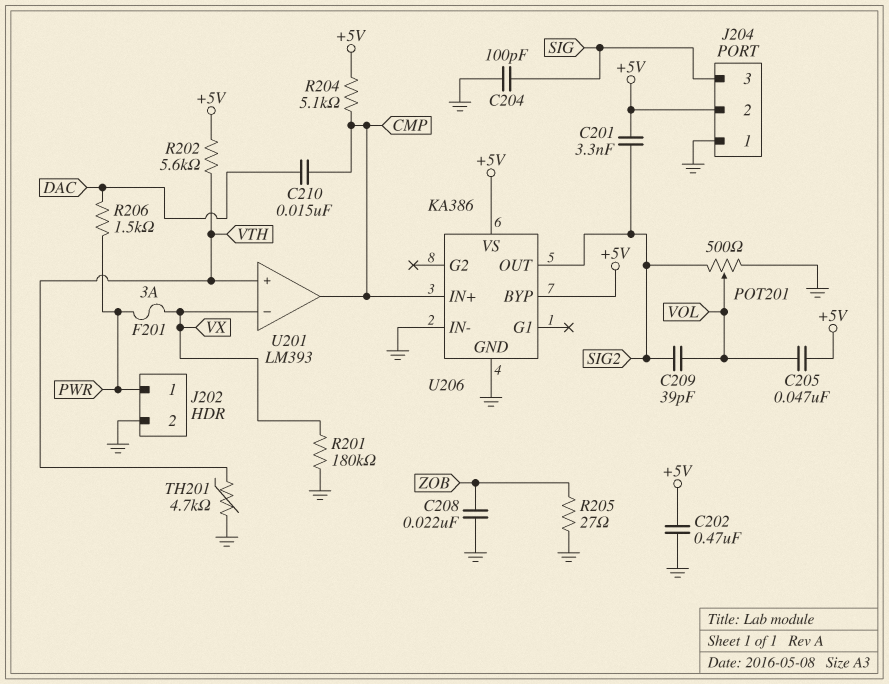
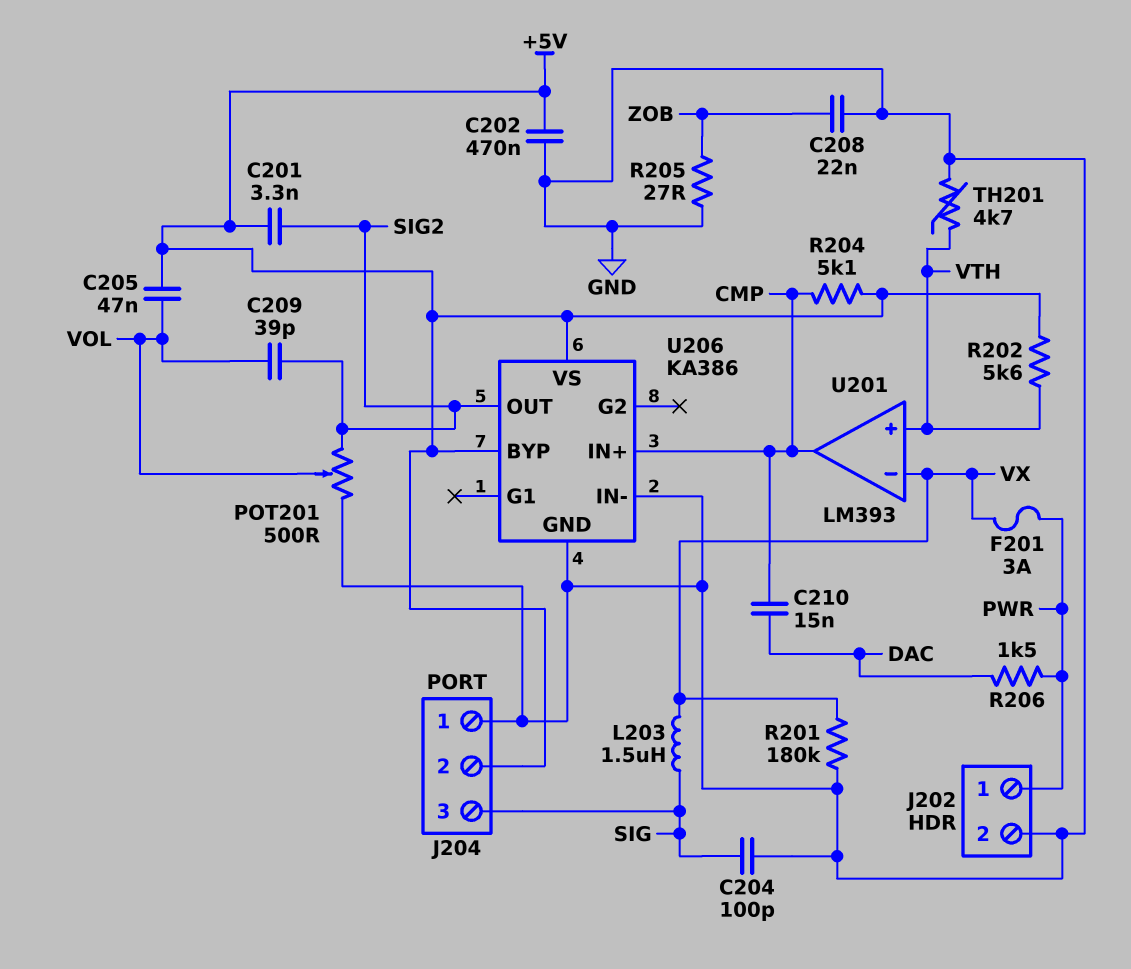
L203: none -> 1.5uH (SIG, VX)

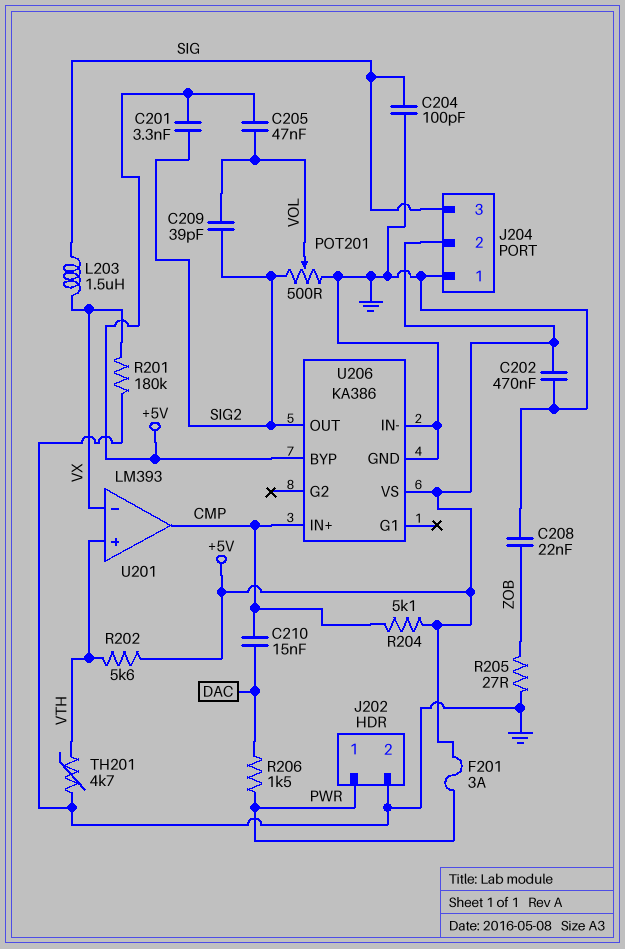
F201: 3A (PWR, VX) -> 3A (+5V, PWR)

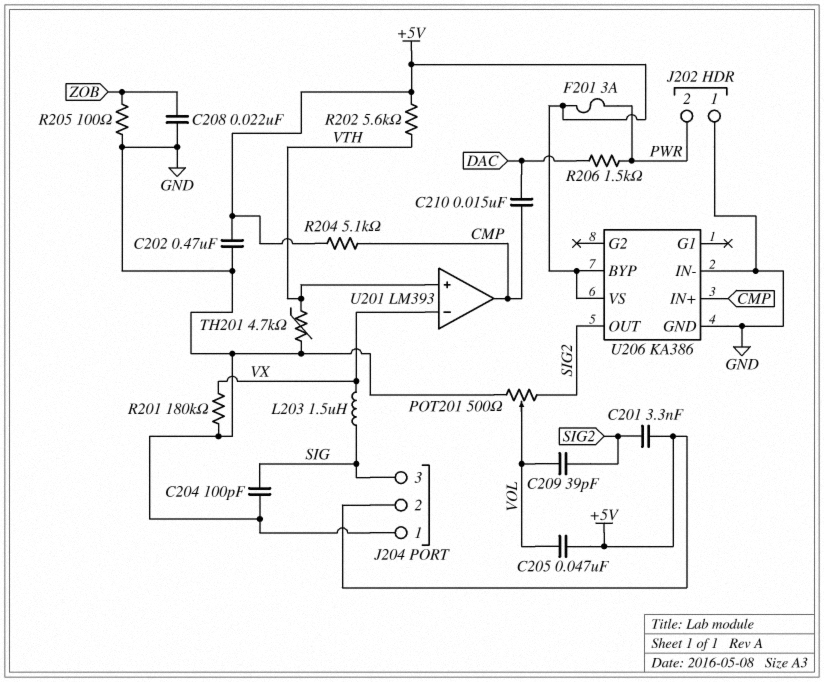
J202 pin 1: PWR -> GND
J202 pin 2: GND -> PWR
R205: 27 (GND, ZOB) -> 100 (GND, ZOB)

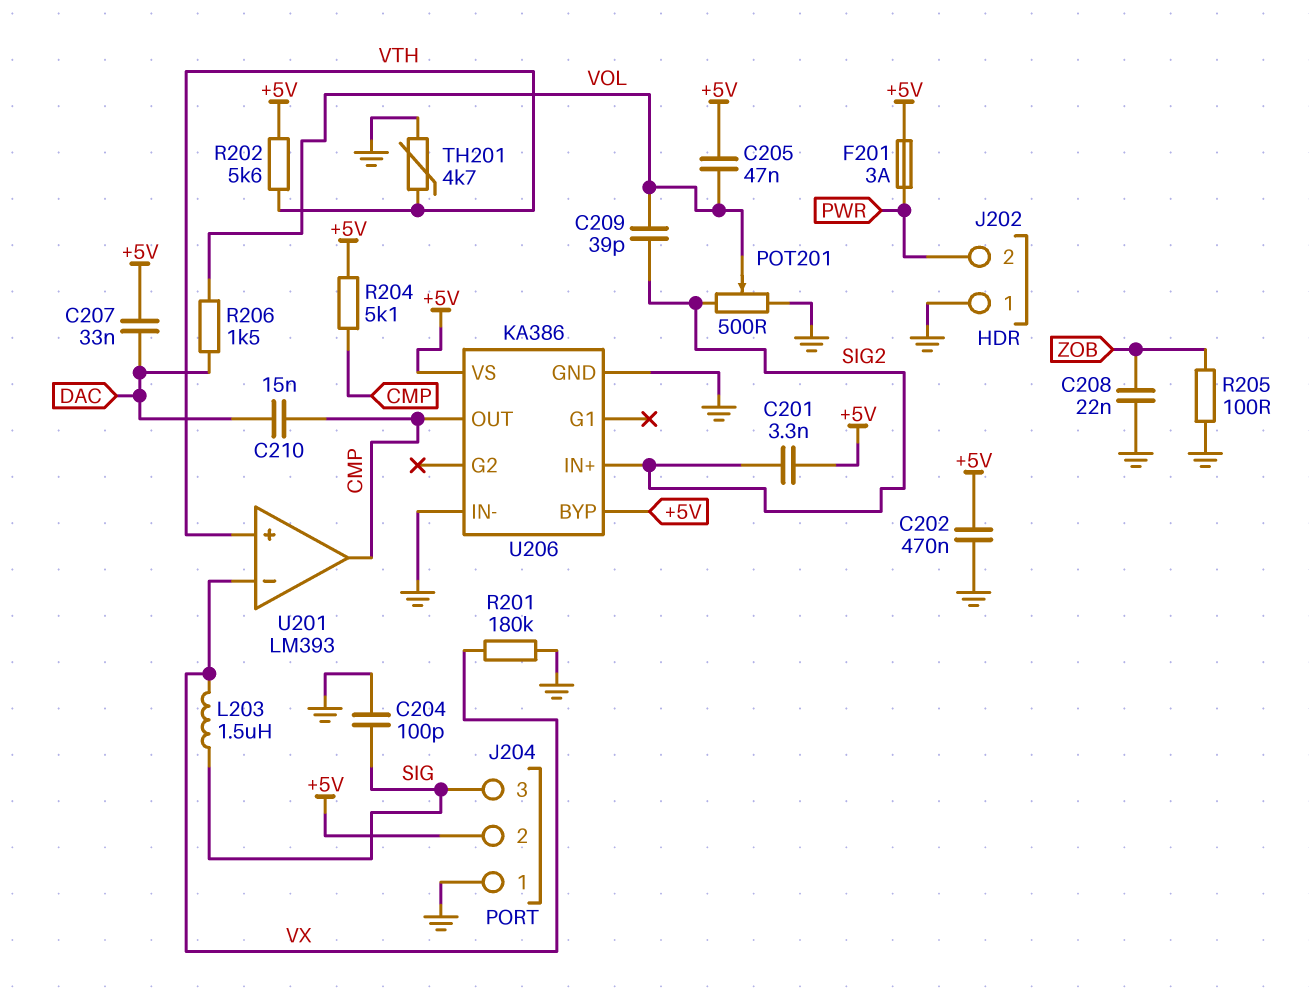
C207: none -> 33nF (+5V, DAC)
R206: 1.5k (DAC, PWR) -> 1.5k (DAC, VOL)
U206 pin IN+: CMP -> SIG2
U206 pin OUT: SIG2 -> CMP

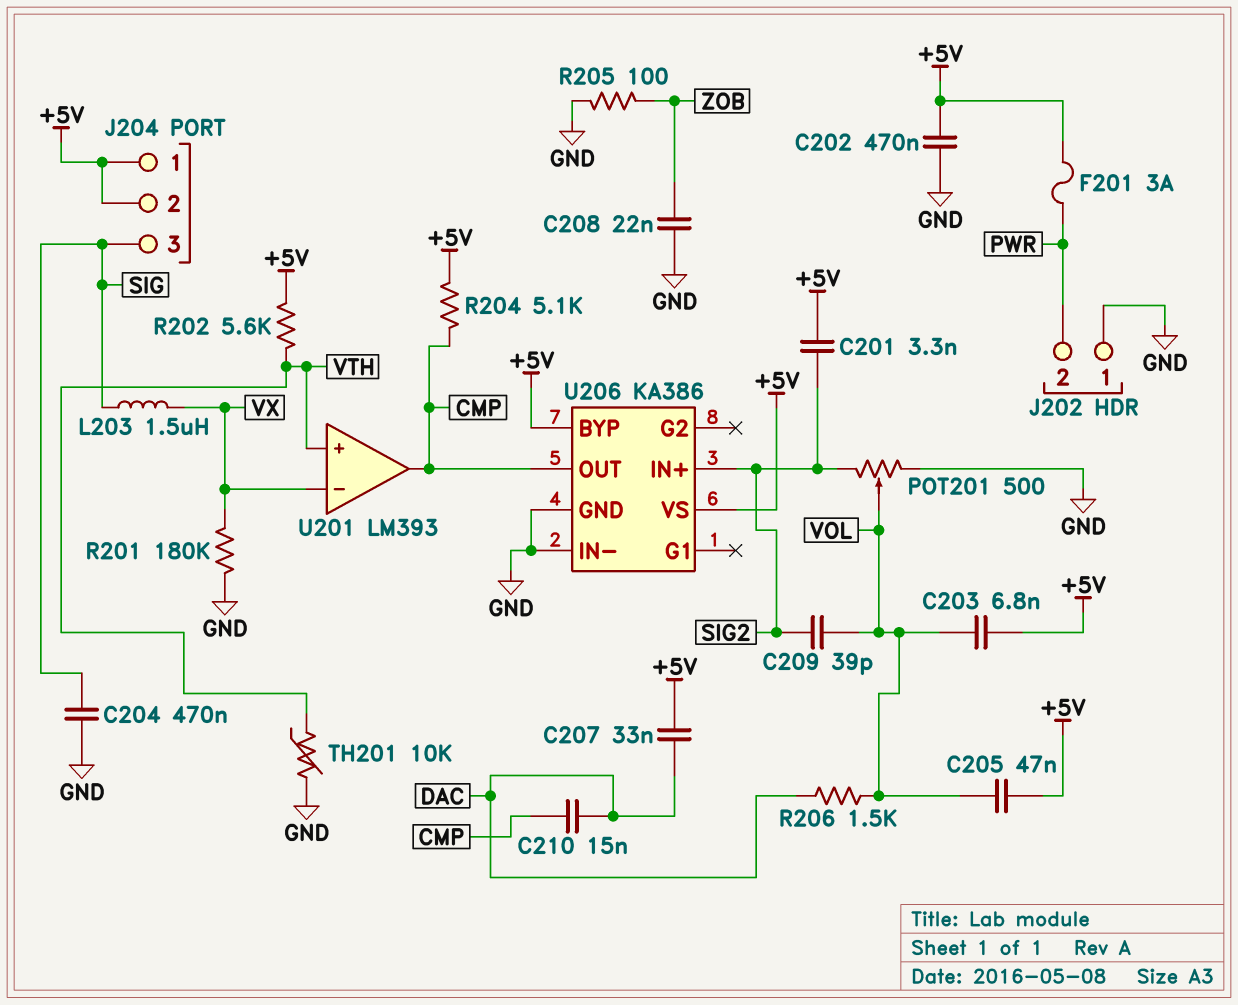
C203: none -> 6.8nF (+5V, VOL)
C204: 100pF (GND, SIG) -> 470nF (GND, SIG)
J204 pin 1: GND -> +5V
TH201: 4.7k (GND, VTH) -> 10k (GND, VTH)

